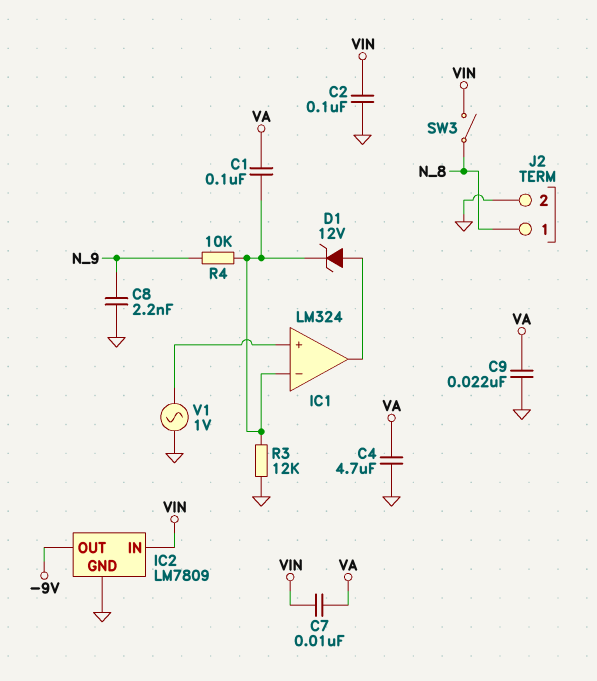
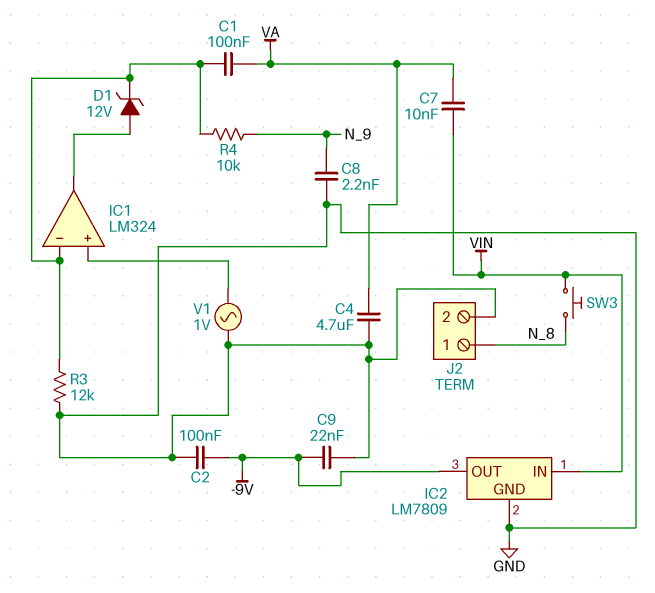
C2: 100nF (GND, VIN) -> 100nF (-9V, GND)
C9: 22nF (GND, VA) -> 22nF (-9V, GND)
SW3: switch (N_8, VIN) -> button (N_8, VIN)

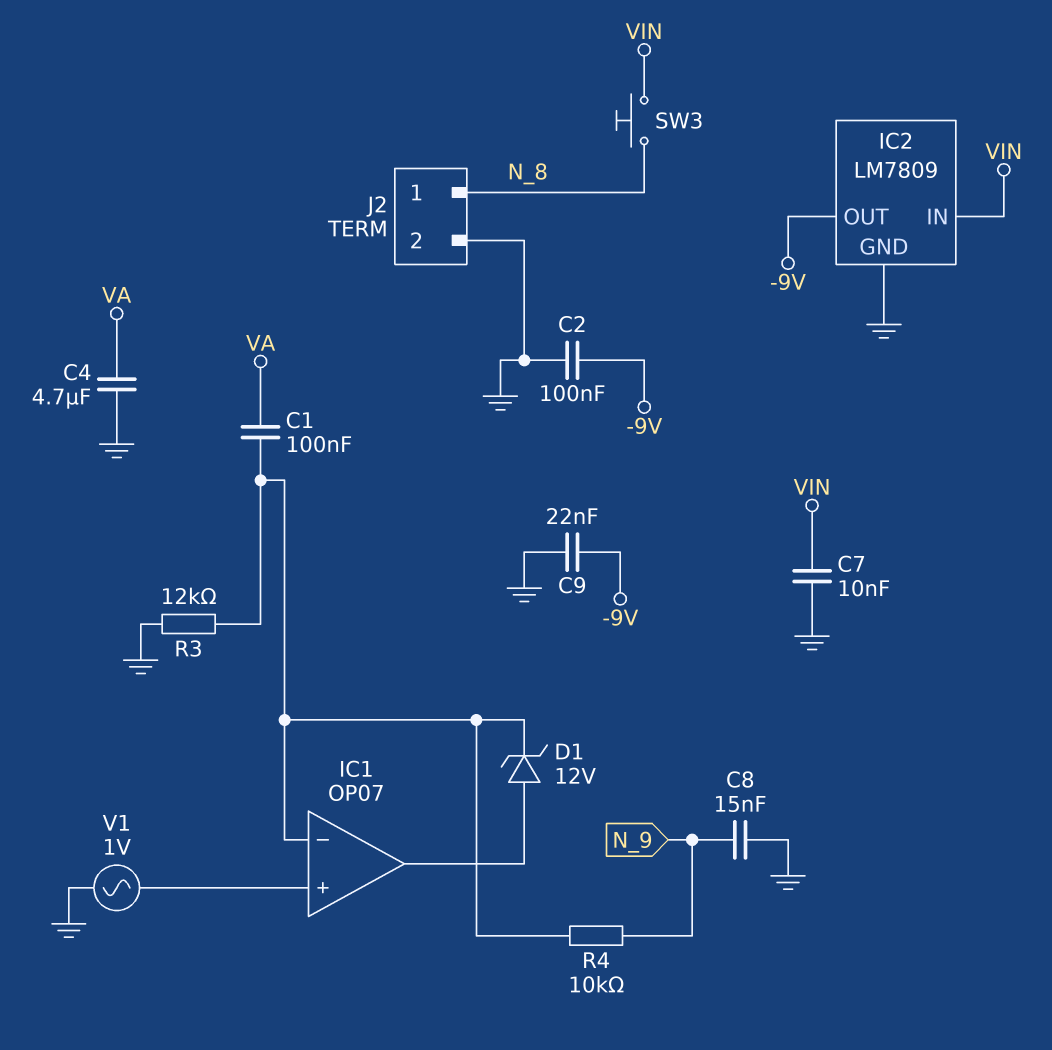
C7: 10nF (VA, VIN) -> 10nF (GND, VIN)
C8: 2.2nF (GND, N_9) -> 15nF (GND, N_9)
IC1: LM324 -> OP07

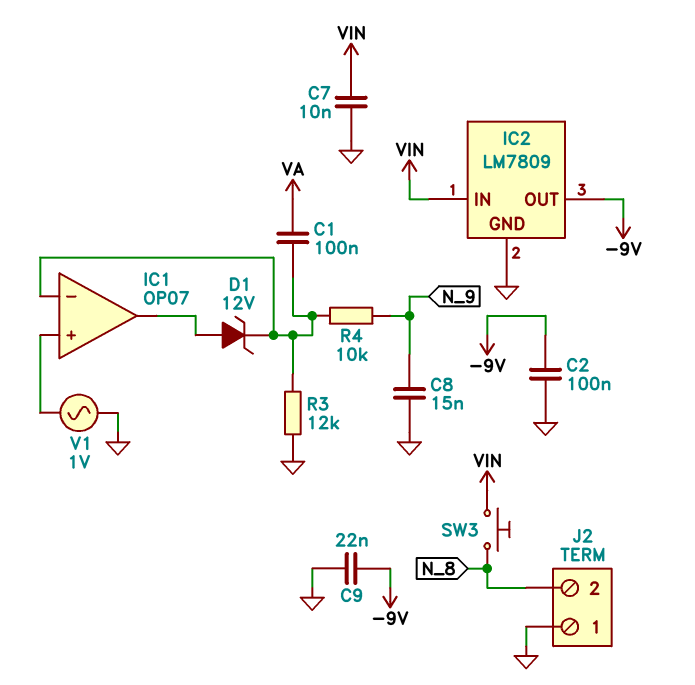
C4: 4.7uF (GND, VA) -> none
J2 pin 1: N_8 -> GND
J2 pin 2: GND -> N_8

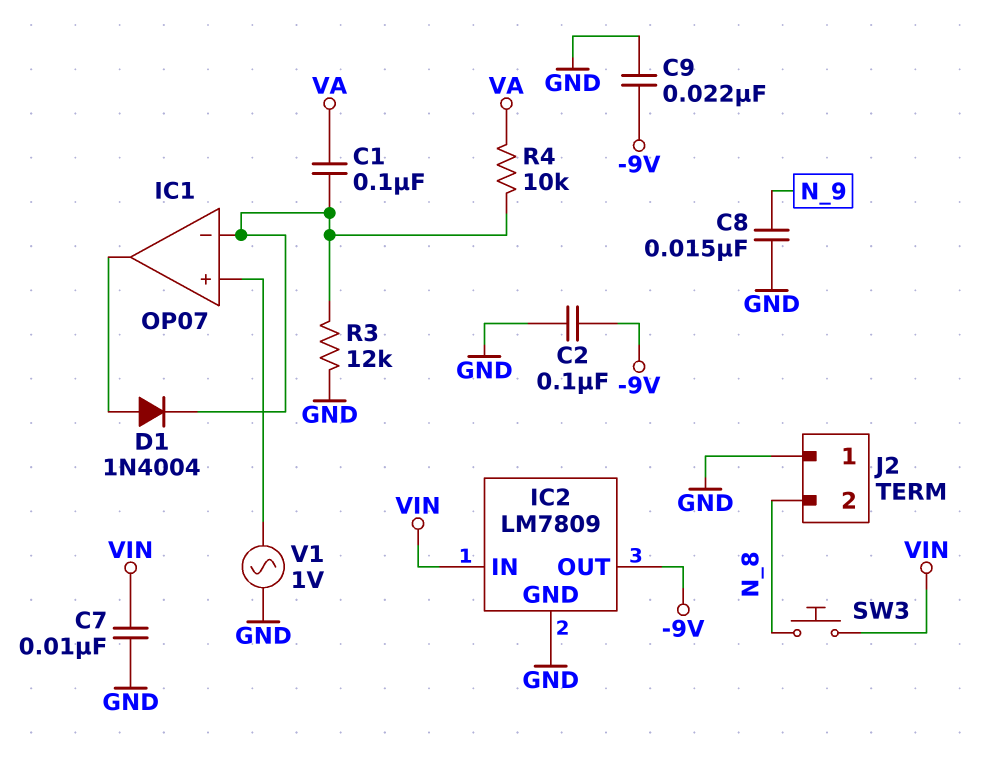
D1: zener 12V (A IC1/out, K IC1/in-) -> diode 1N4004 (A IC1/out, K IC1/in-)
R4: 10k (IC1/in-, N_9) -> 10k (IC1/in-, VA)

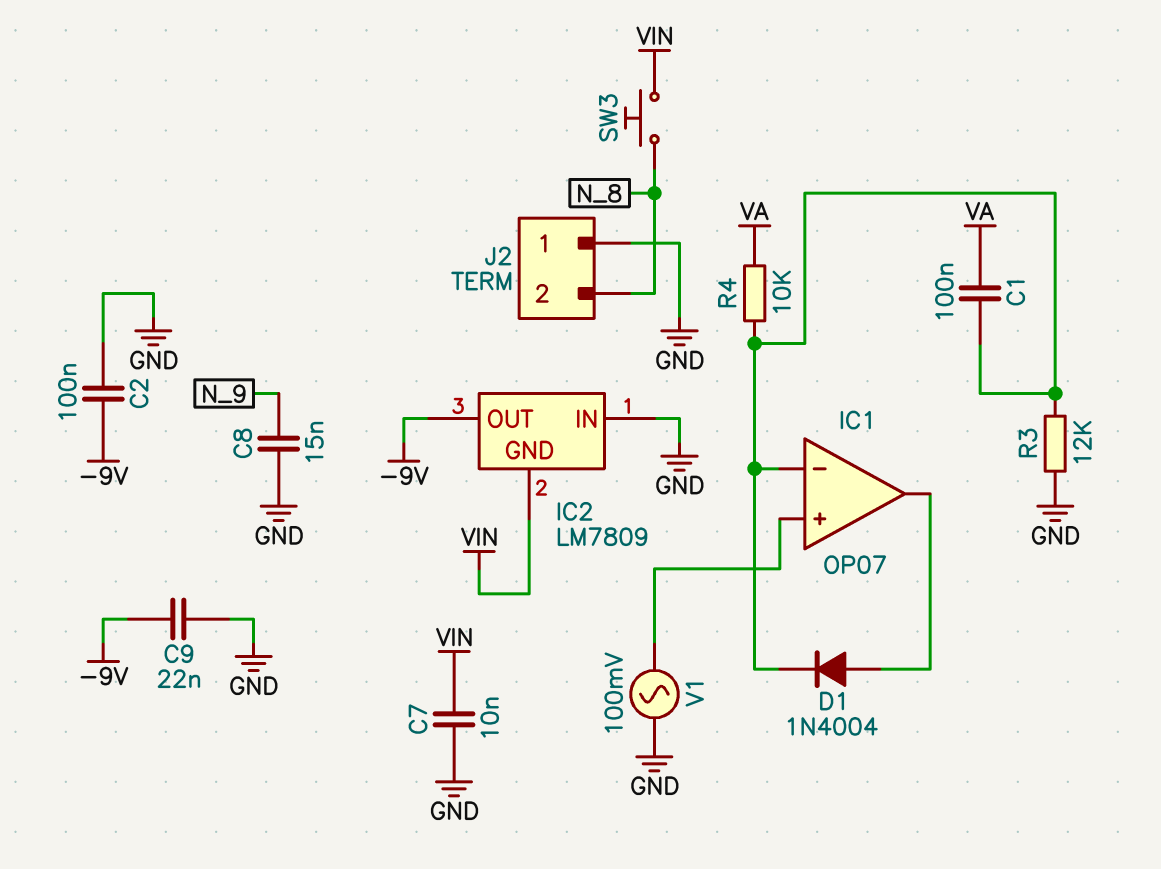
IC2 pin GND: GND -> VIN
IC2 pin IN: VIN -> GND
V1: AC 1V (GND, IC1/in+) -> AC 100mV (GND, IC1/in+)

